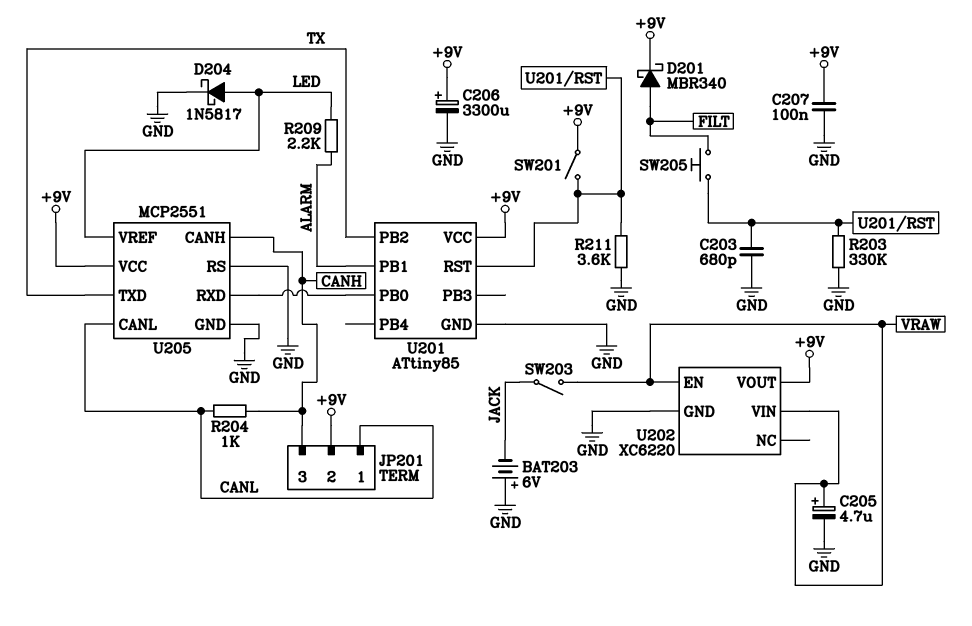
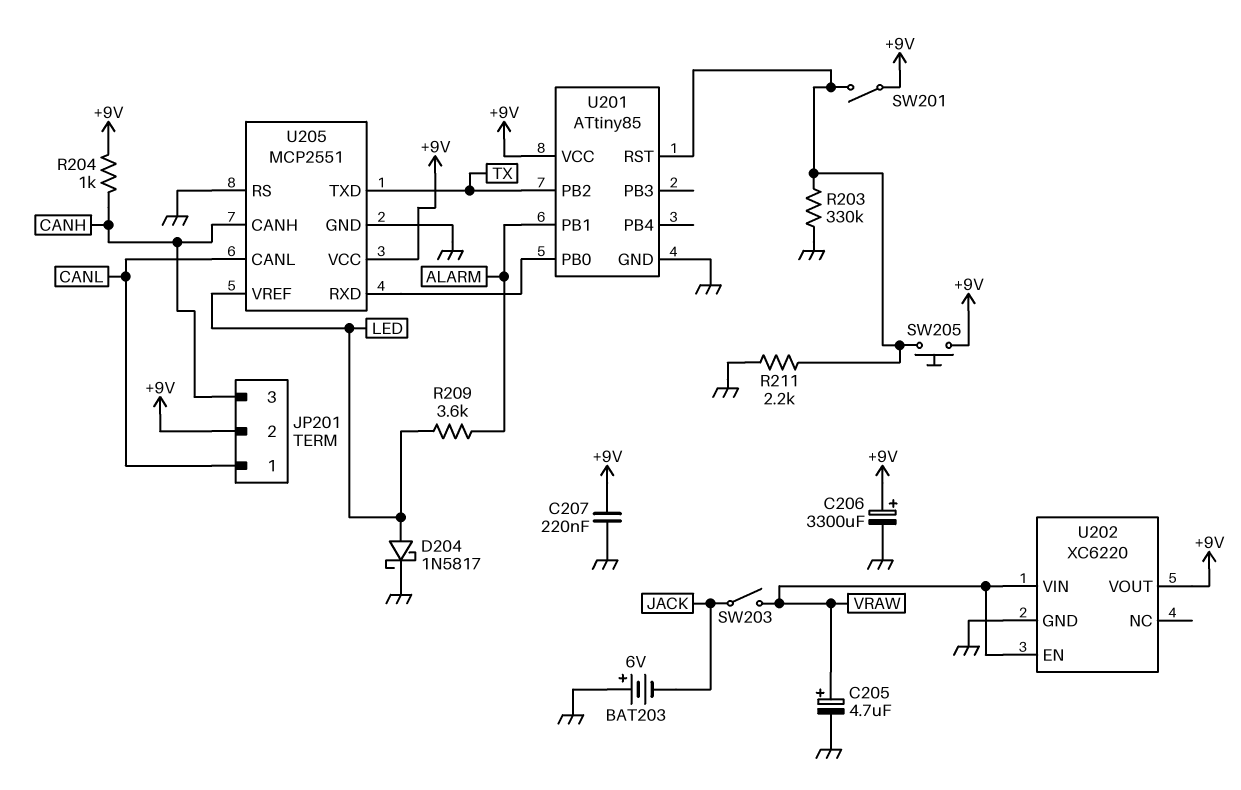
C203: 680pF (GND, U201/RST) -> none
C207: 100nF (+9V, GND) -> 220nF (+9V, GND)
D201: schottky MBR340 (A FILT, K +9V) -> none
R204: 1k (CANH, CANL) -> 1k (+9V, CANH)
R209: 2.2k (ALARM, LED) -> 3.6k (ALARM, LED)
R211: 3.6k (GND, U201/RST) -> 2.2k (GND, U201/RST)
SW205: button (FILT, U201/RST) -> button (+9V, U201/RST)

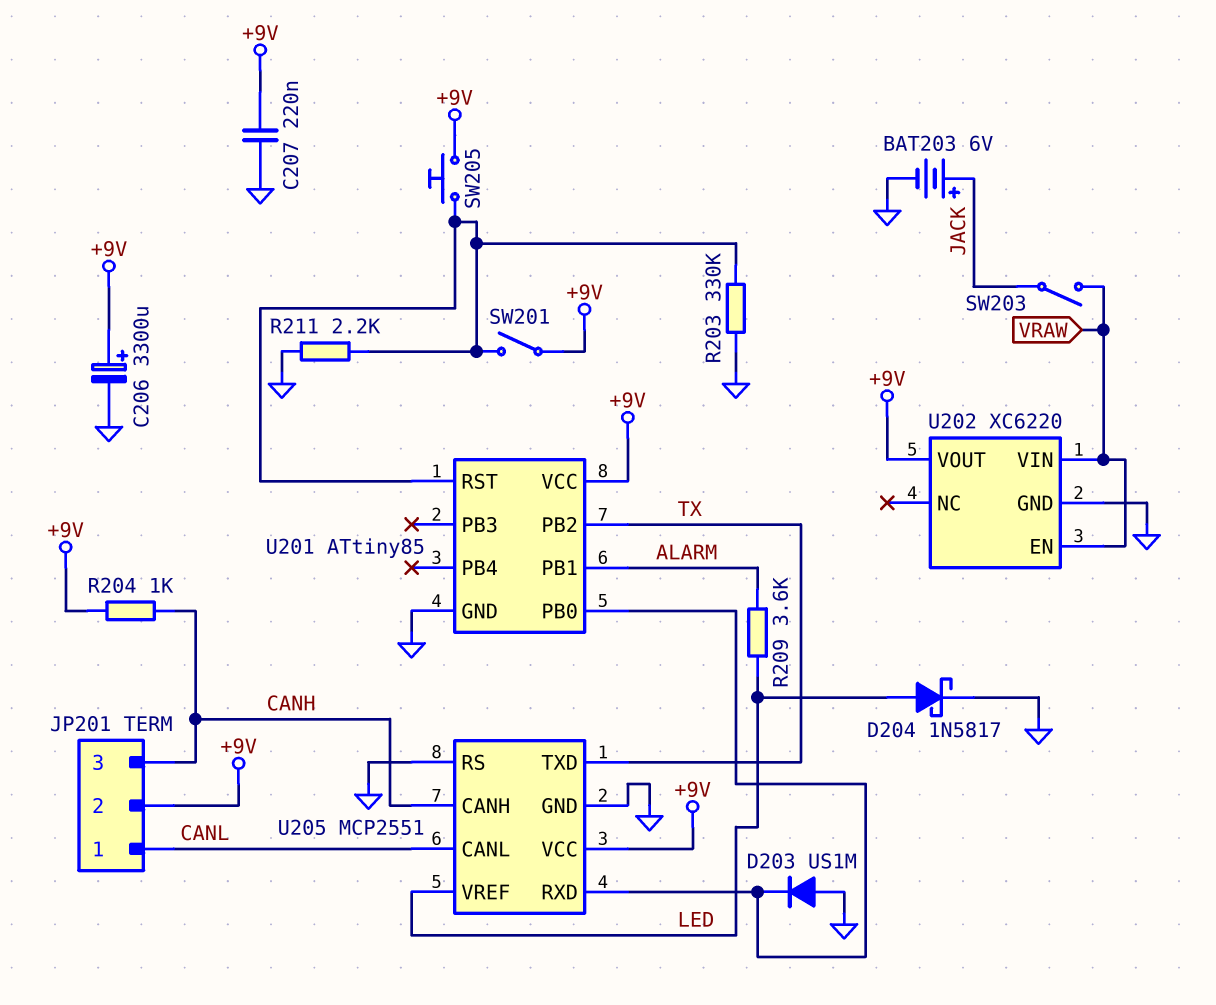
BAT203: 6V (plus GND, minus JACK) -> 6V (plus JACK, minus GND)
C205: 4.7uF (plus VRAW, minus GND) -> none
D203: none -> diode US1M (A GND, K U201/PB0)

